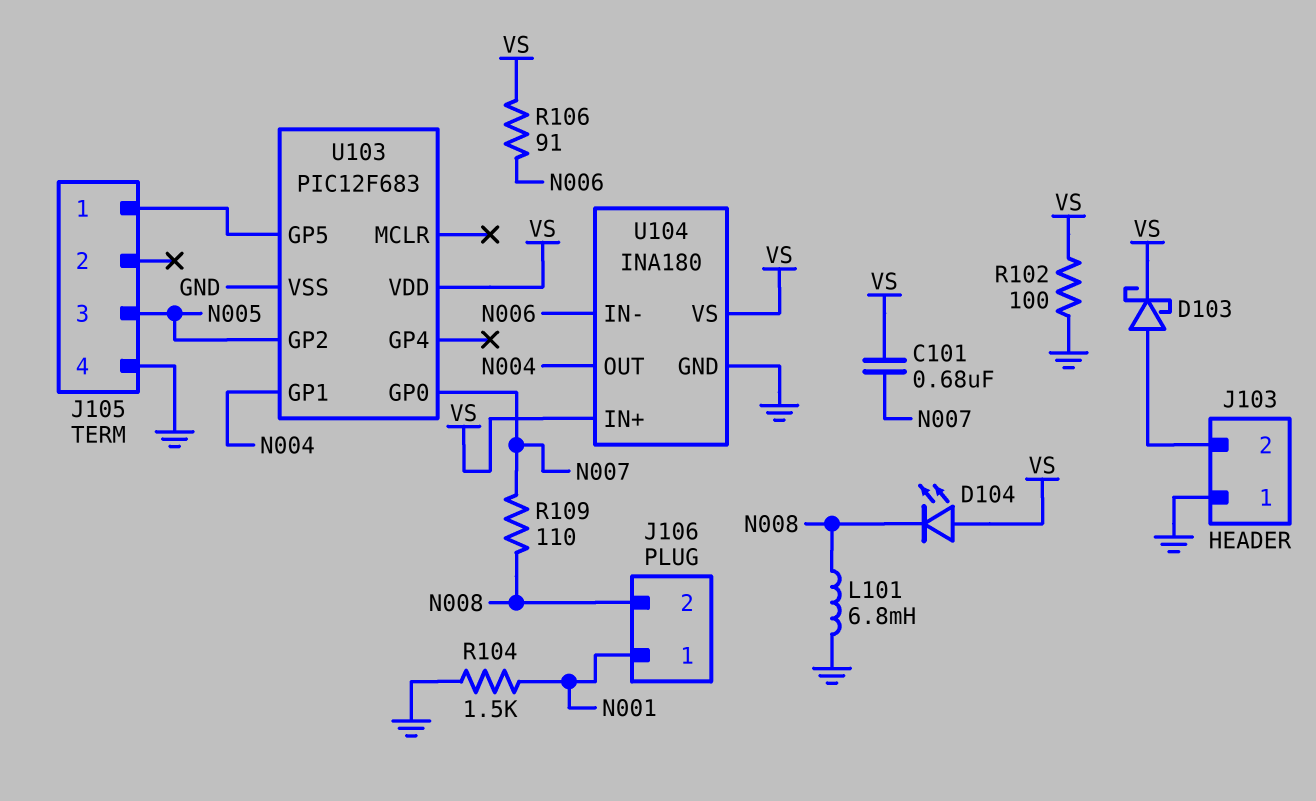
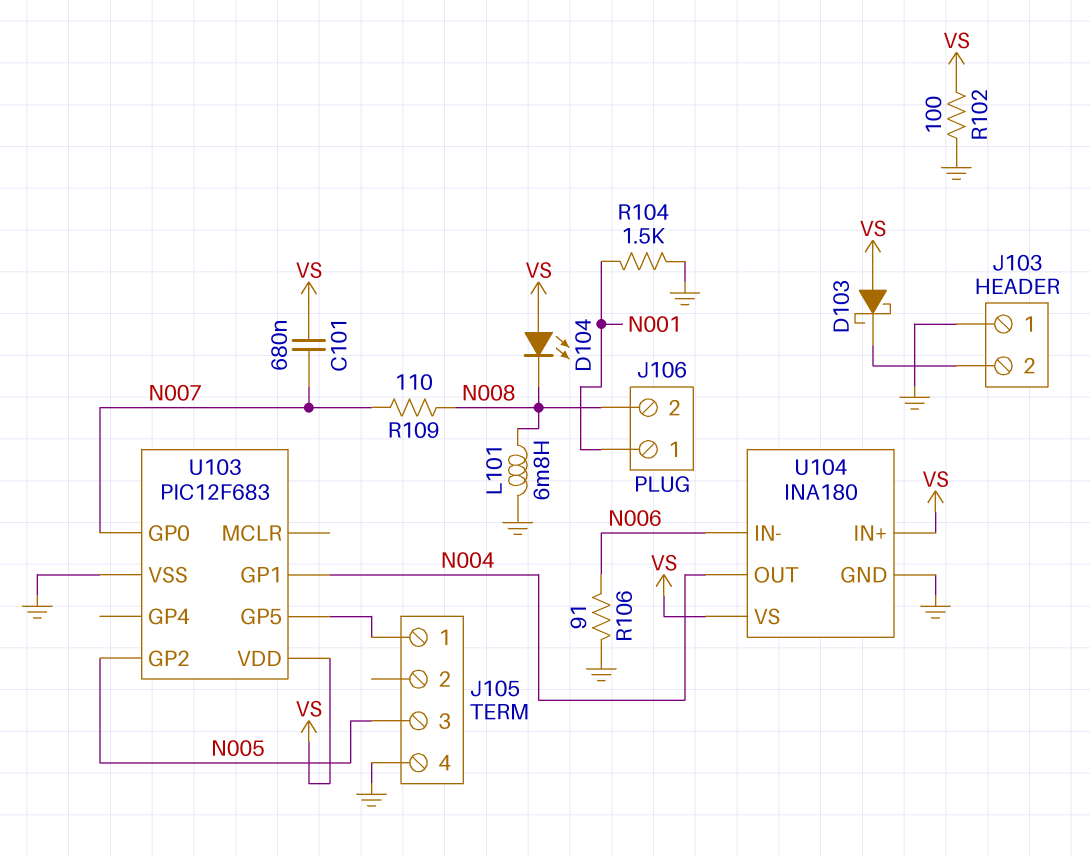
D103: schottky (A J103/2, K VS) -> schottky (A VS, K J103/2)
R106: 91 (N006, VS) -> 91 (GND, N006)

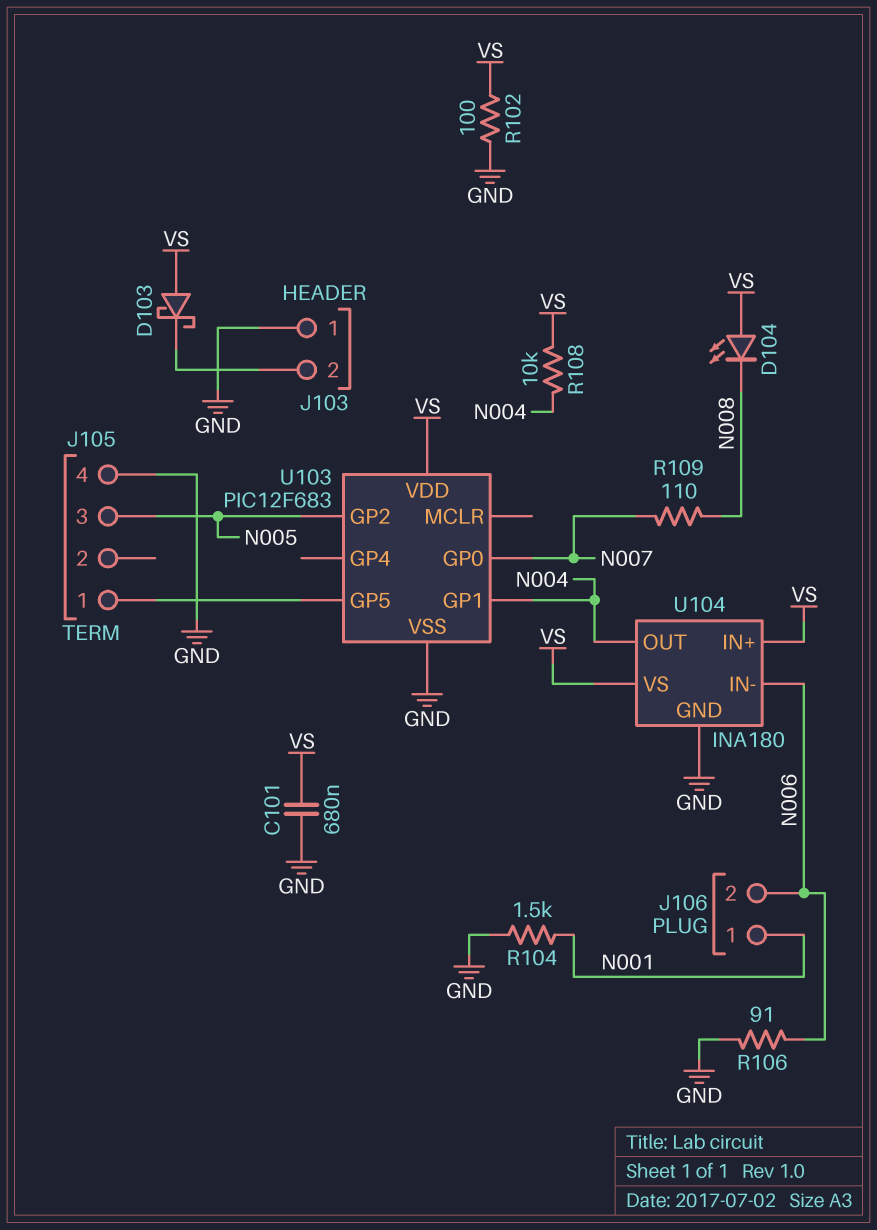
C101: 680nF (N007, VS) -> 680nF (GND, VS)
J106 pin 2: N008 -> N006
L101: 6.8mH (GND, N008) -> none
R108: none -> 10k (N004, VS)

